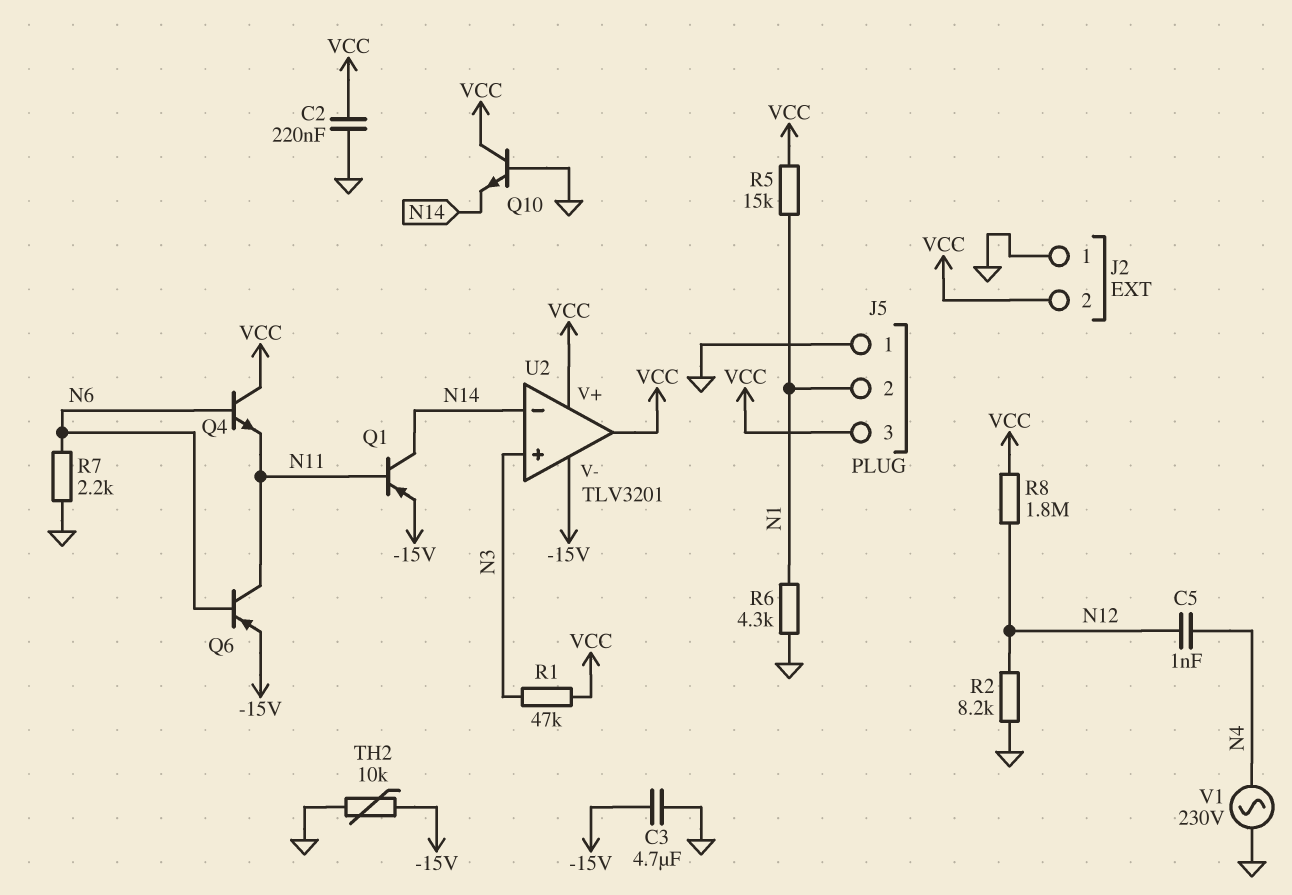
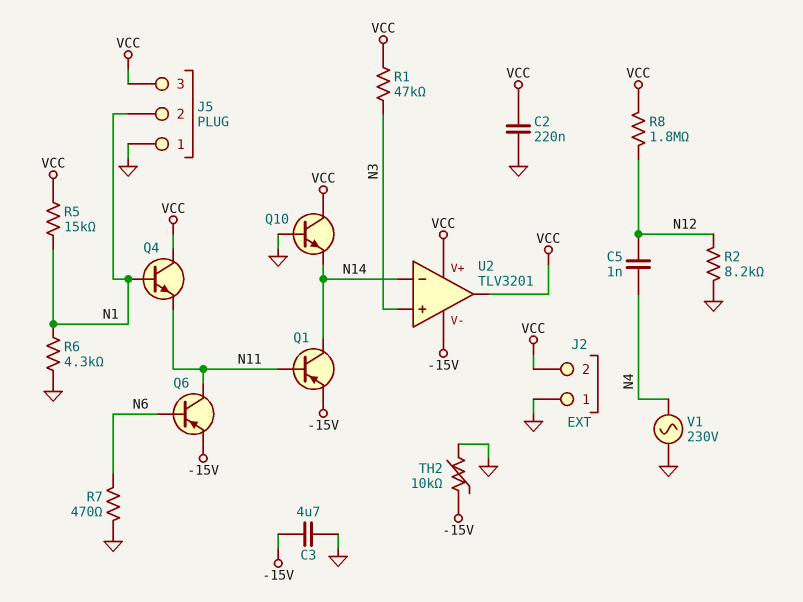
Q4: NPN (B N6, C VCC, E N11) -> NPN (B N1, C VCC, E N11)
R7: 2.2k (GND, N6) -> 470 (GND, N6)

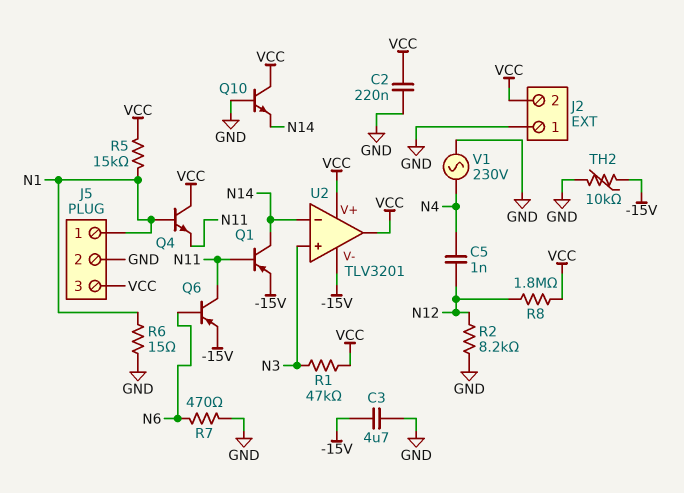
J5 pin 1: GND -> N1
J5 pin 2: N1 -> GND
R6: 4.3k (GND, N1) -> 15 (GND, N1)

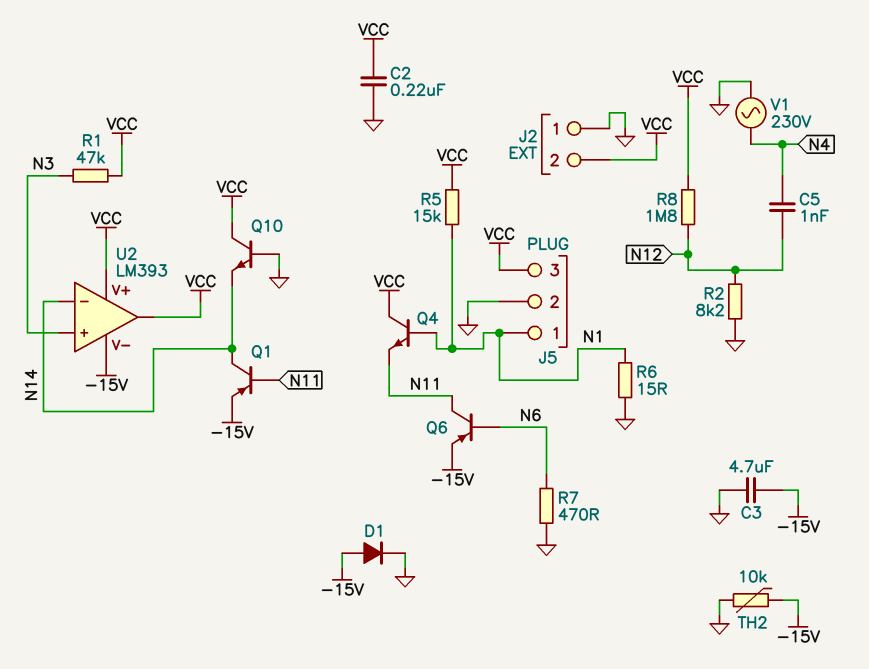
D1: none -> diode (A -15V, K GND)
U2: TLV3201 -> LM393

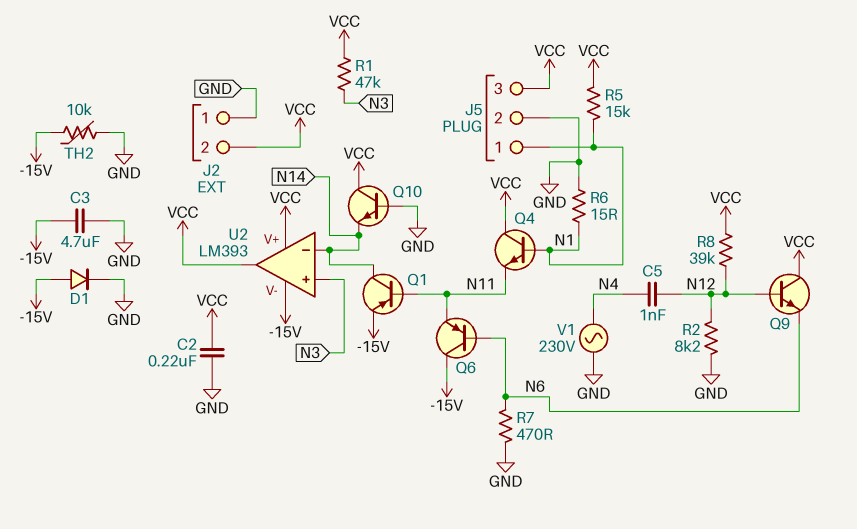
Q6: PNP (B N6, C N11, E -15V) -> PNP (B N6, C -15V, E N11)
Q9: none -> NPN (B N12, C VCC, E N6)
R8: 1.8M (N12, VCC) -> 39k (N12, VCC)

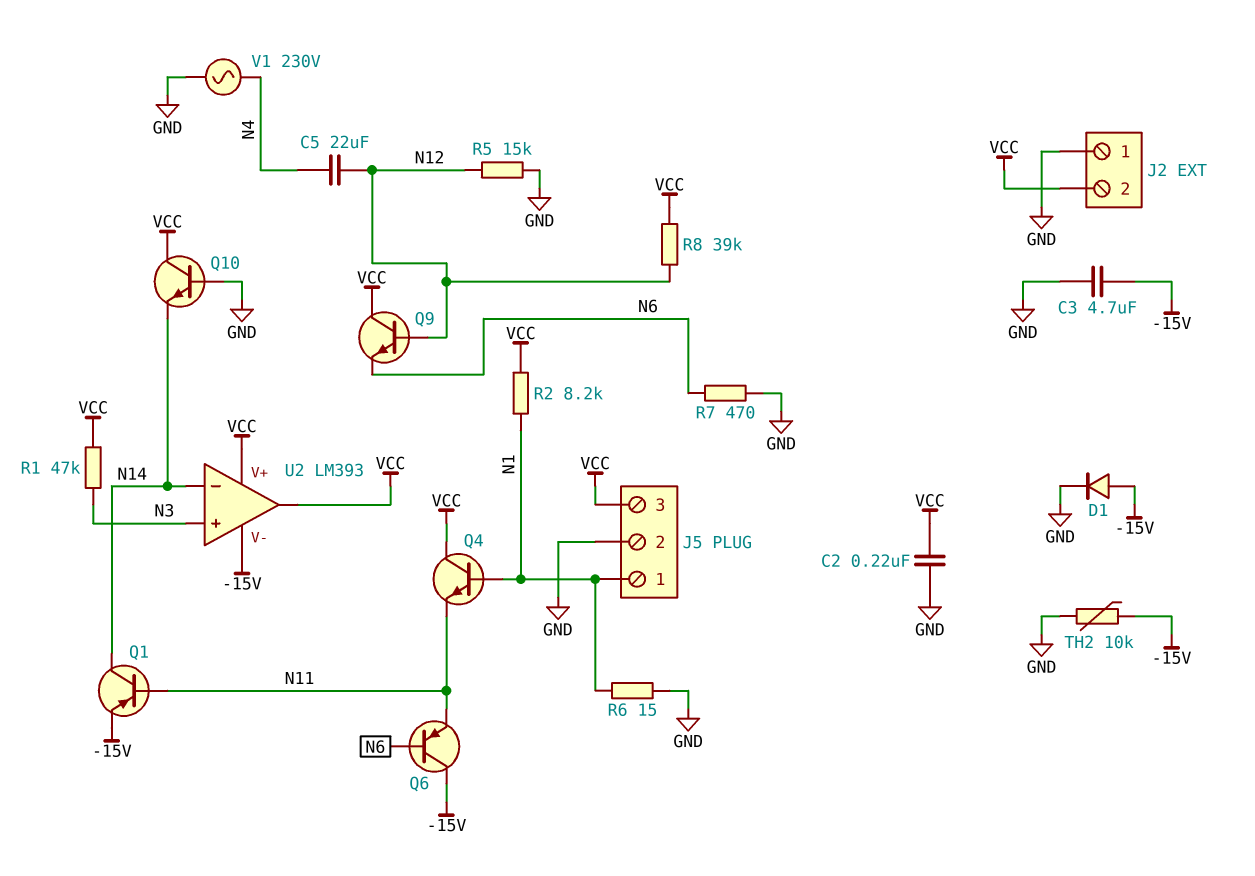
C5: 1nF (N4, N12) -> 22uF (N4, N12)
R2: 8.2k (GND, N12) -> 8.2k (N1, VCC)
R5: 15k (N1, VCC) -> 15k (GND, N12)

